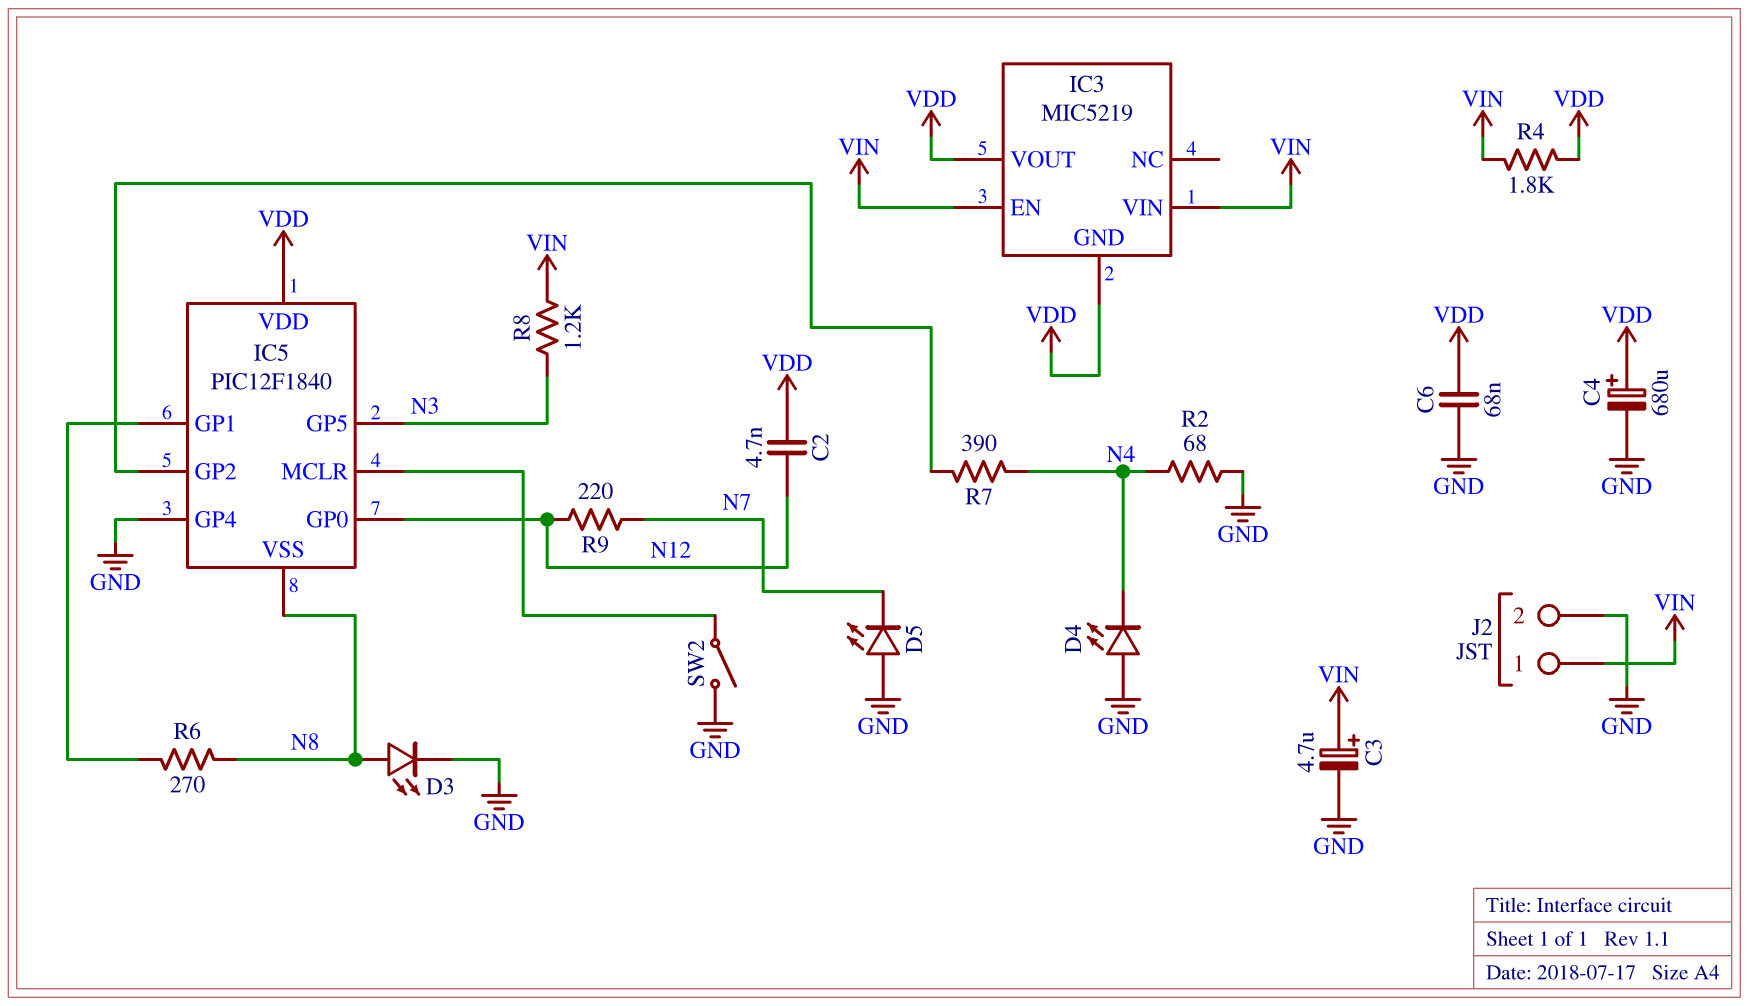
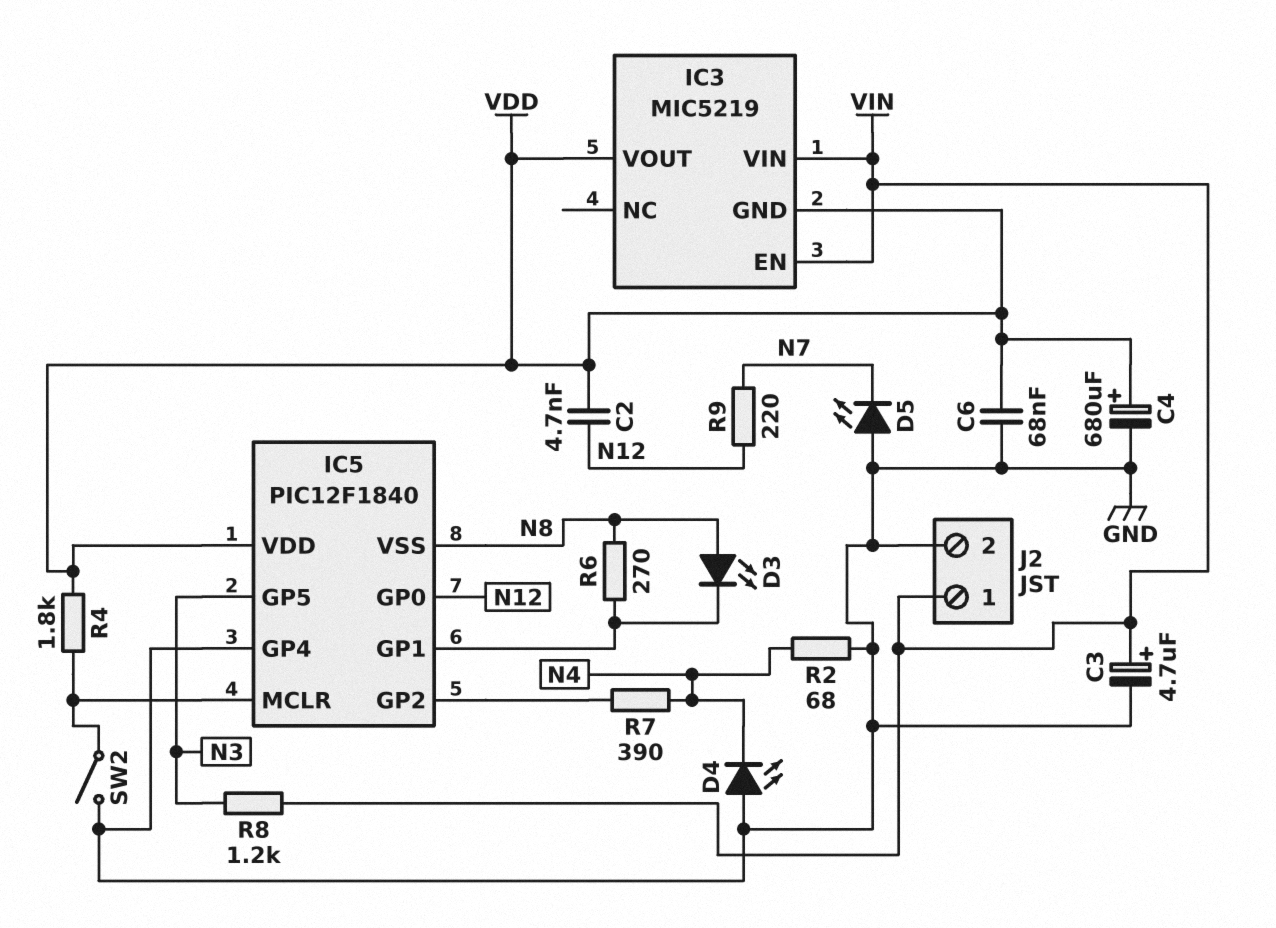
D3: LED (A N8, K GND) -> LED (A N8, K IC5/GP1)
R4: 1.8k (VDD, VIN) -> 1.8k (IC5/MCLR, VDD)

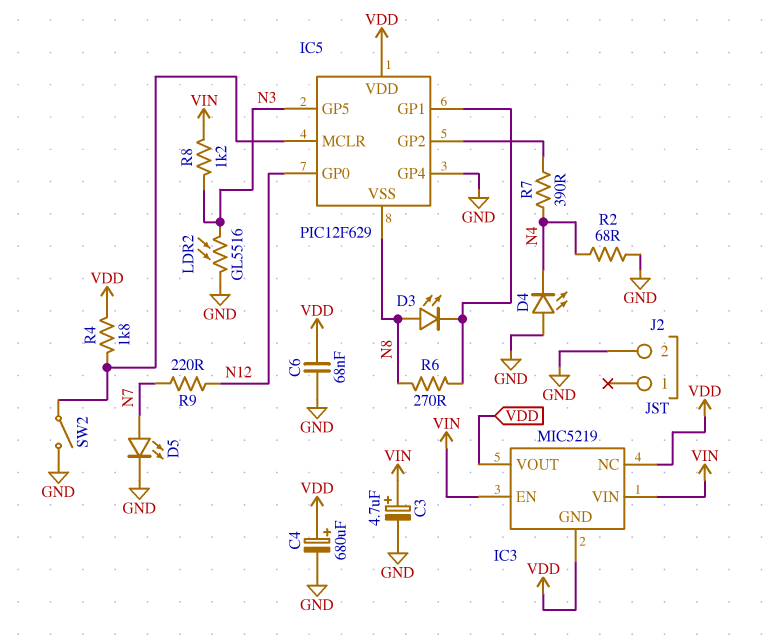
C2: 4.7nF (N12, VDD) -> none
D5: LED (A GND, K N7) -> LED (A N7, K GND)
IC3 pin NC: none -> VDD
IC5: PIC12F1840 -> PIC12F629
J2 pin 1: VIN -> none
LDR2: none -> GL5516 (GND, N3)

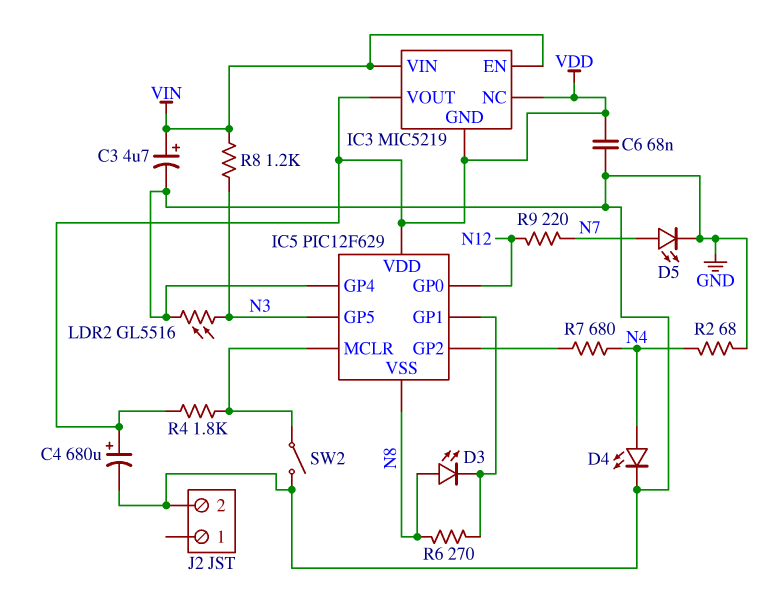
D4: LED (A GND, K N4) -> LED (A N4, K GND)
R7: 390 (IC5/GP2, N4) -> 680 (IC5/GP2, N4)

